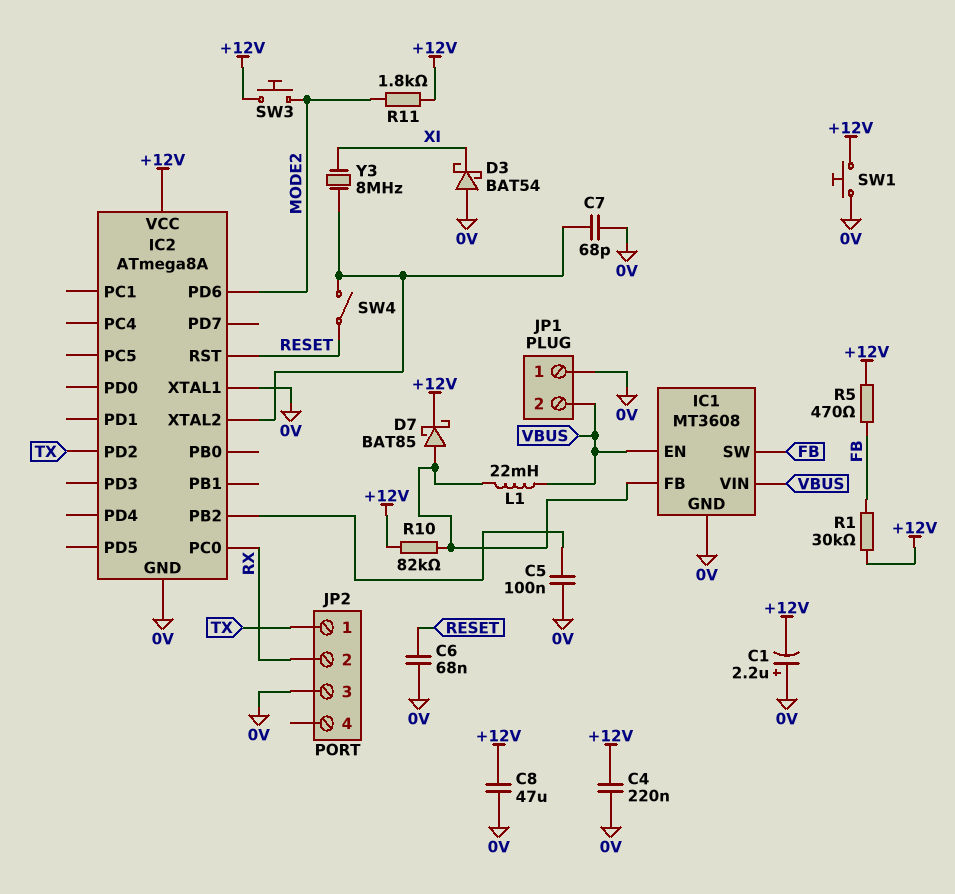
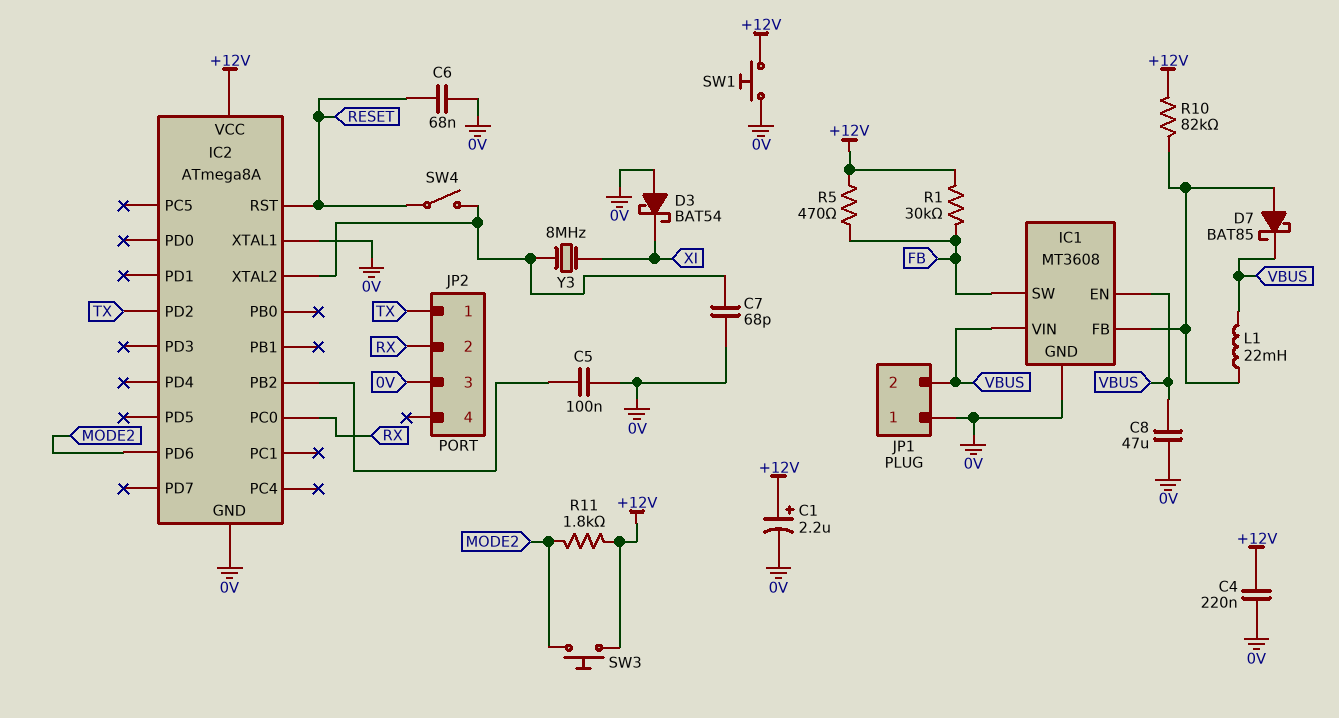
C1: 2.2uF (plus 0V, minus +12V) -> 2.2uF (plus +12V, minus 0V)
C8: 47uF (+12V, 0V) -> 47uF (0V, VBUS)
D7: schottky BAT85 (A IC1/FB, K +12V) -> schottky BAT85 (A IC1/FB, K VBUS)

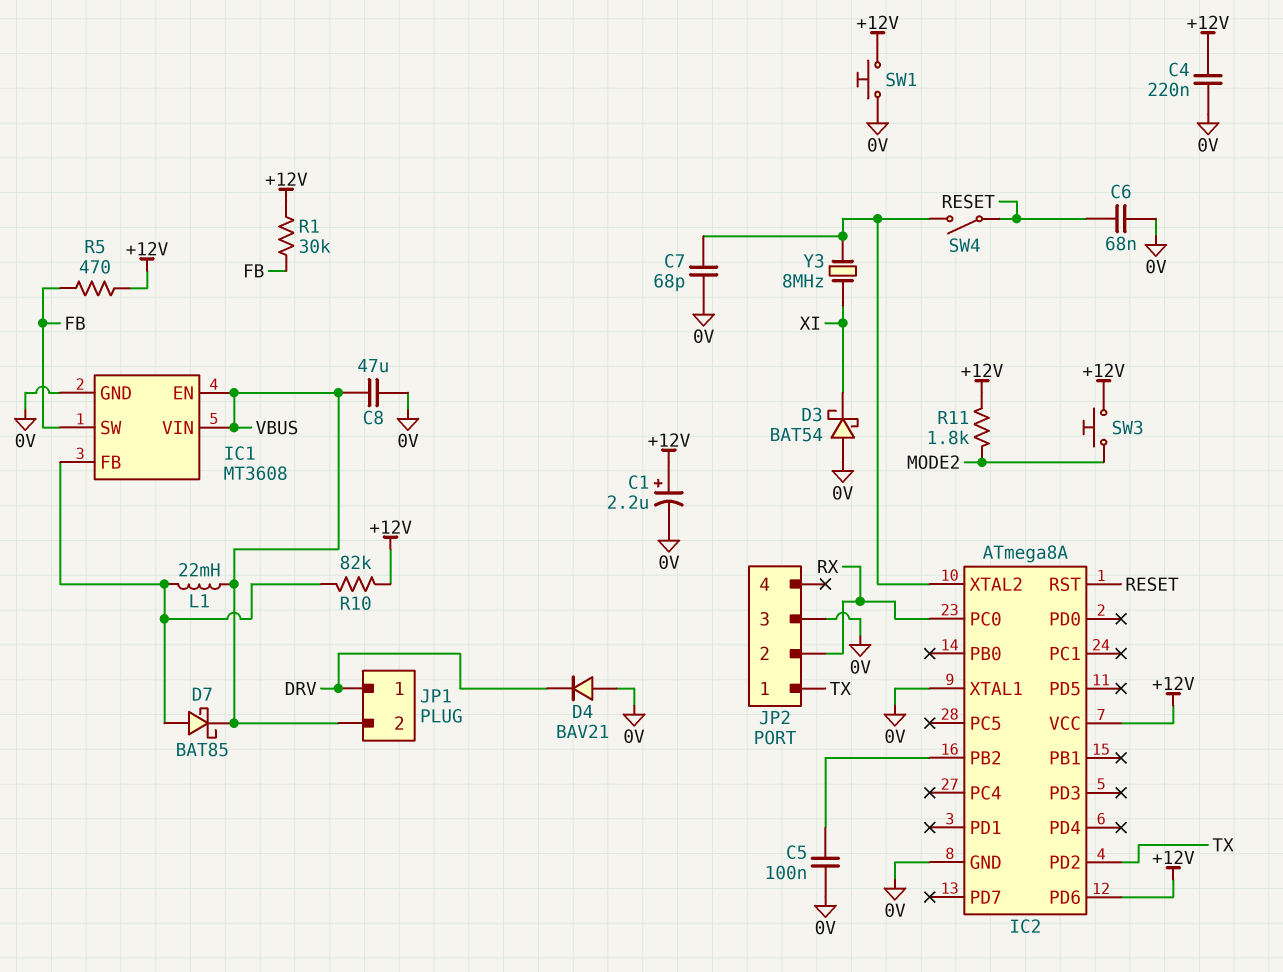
D4: none -> diode BAV21 (A 0V, K DRV)
IC2 pin PD6: MODE2 -> +12V
JP1 pin 1: 0V -> DRV

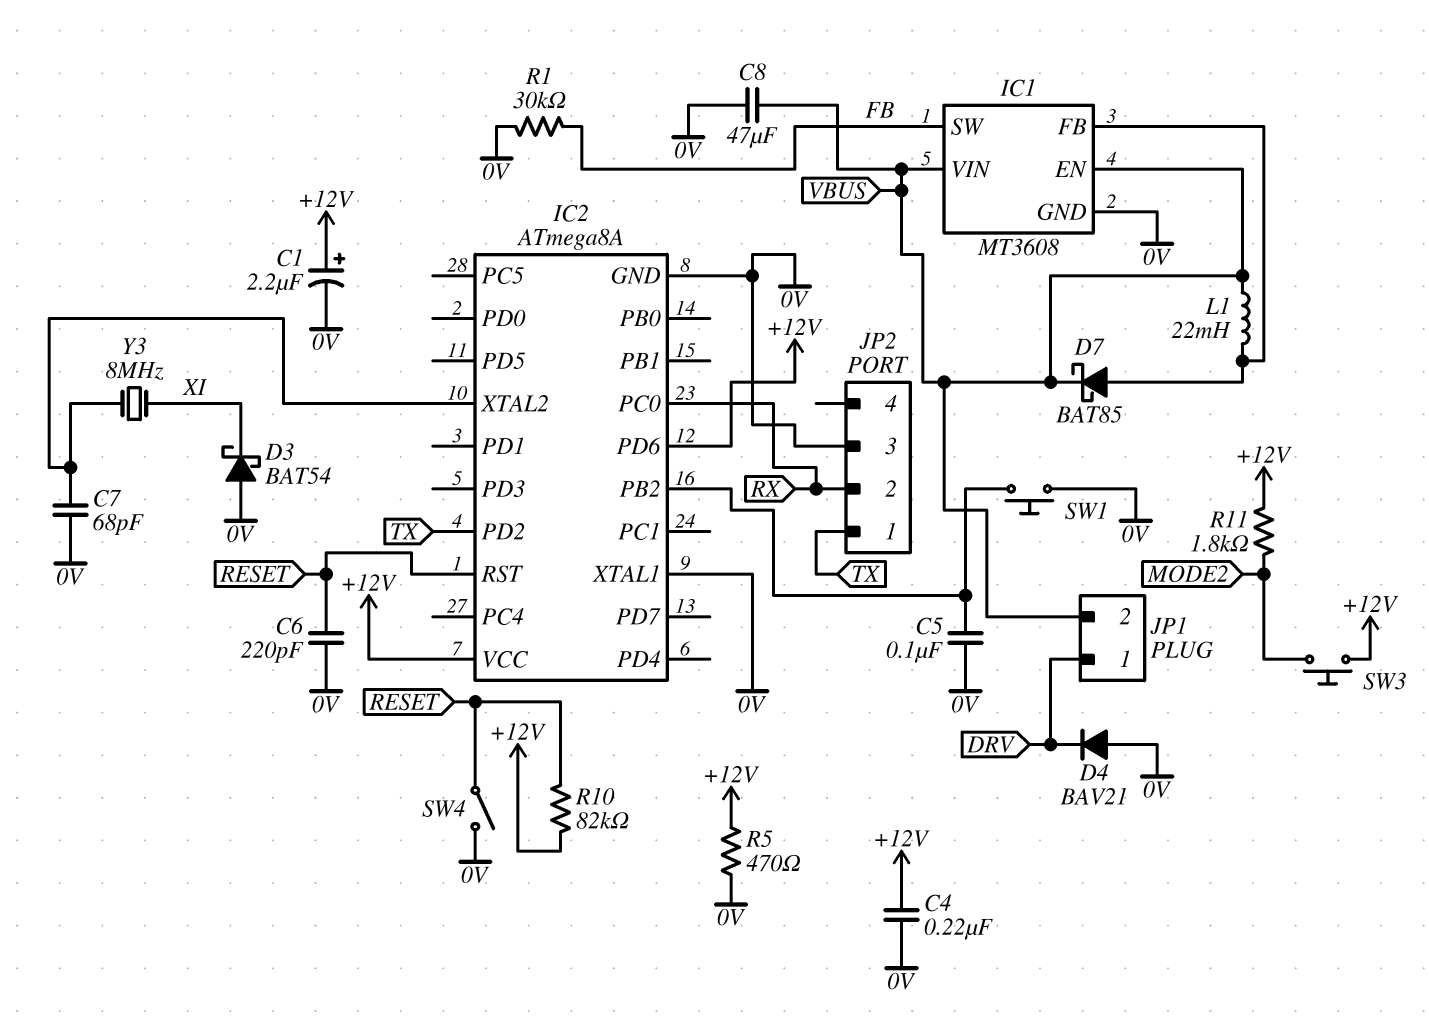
C6: 68nF (0V, RESET) -> 220pF (0V, RESET)
R1: 30k (+12V, FB) -> 30k (0V, FB)
R5: 470 (+12V, FB) -> 470 (+12V, 0V)
R10: 82k (+12V, IC1/FB) -> 82k (+12V, RESET)
SW1: button (+12V, 0V) -> button (0V, IC2/PB2)
SW4: switch (IC2/XTAL2, RESET) -> switch (0V, RESET)

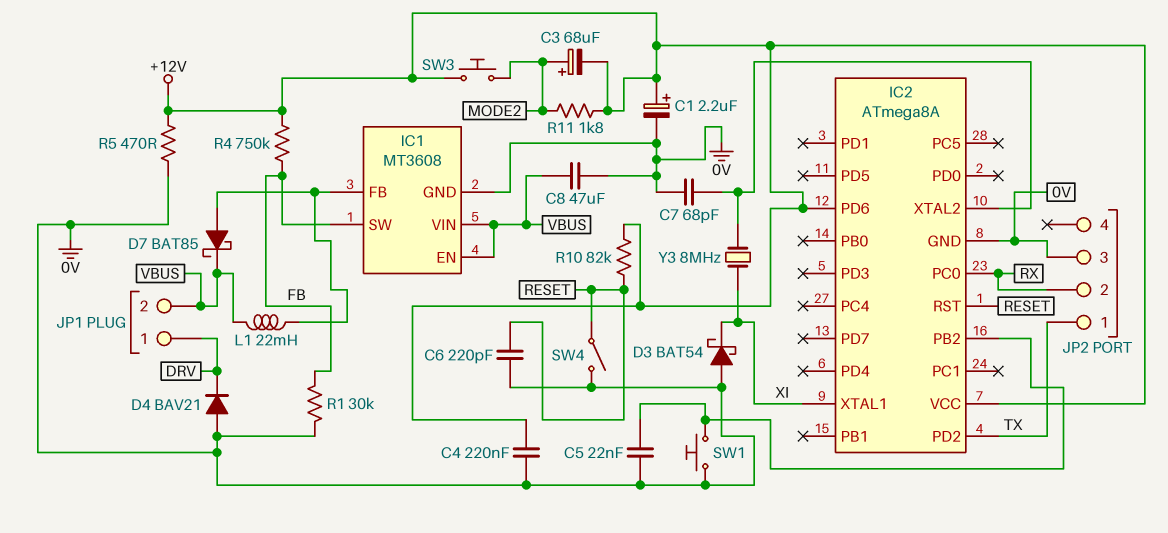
C3: none -> 68uF (plus MODE2, minus +12V)
C5: 100nF (0V, IC2/PB2) -> 22nF (0V, IC2/PB2)
IC2 pin XTAL1: 0V -> XI
R4: none -> 750k (+12V, FB)

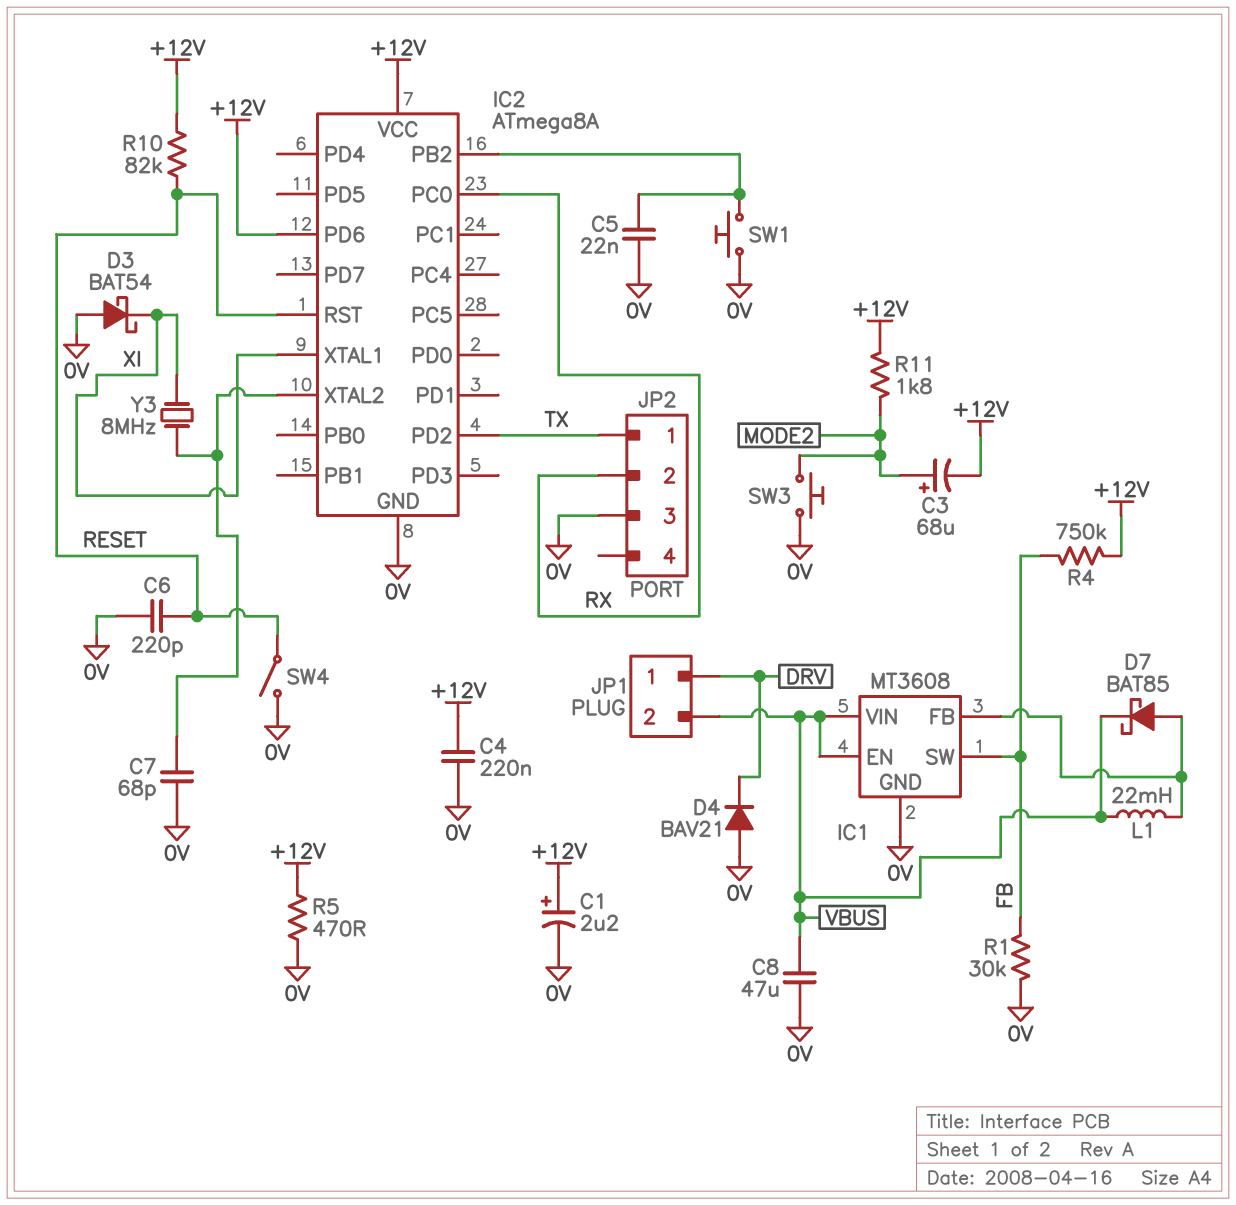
SW3: button (+12V, MODE2) -> button (0V, MODE2)

